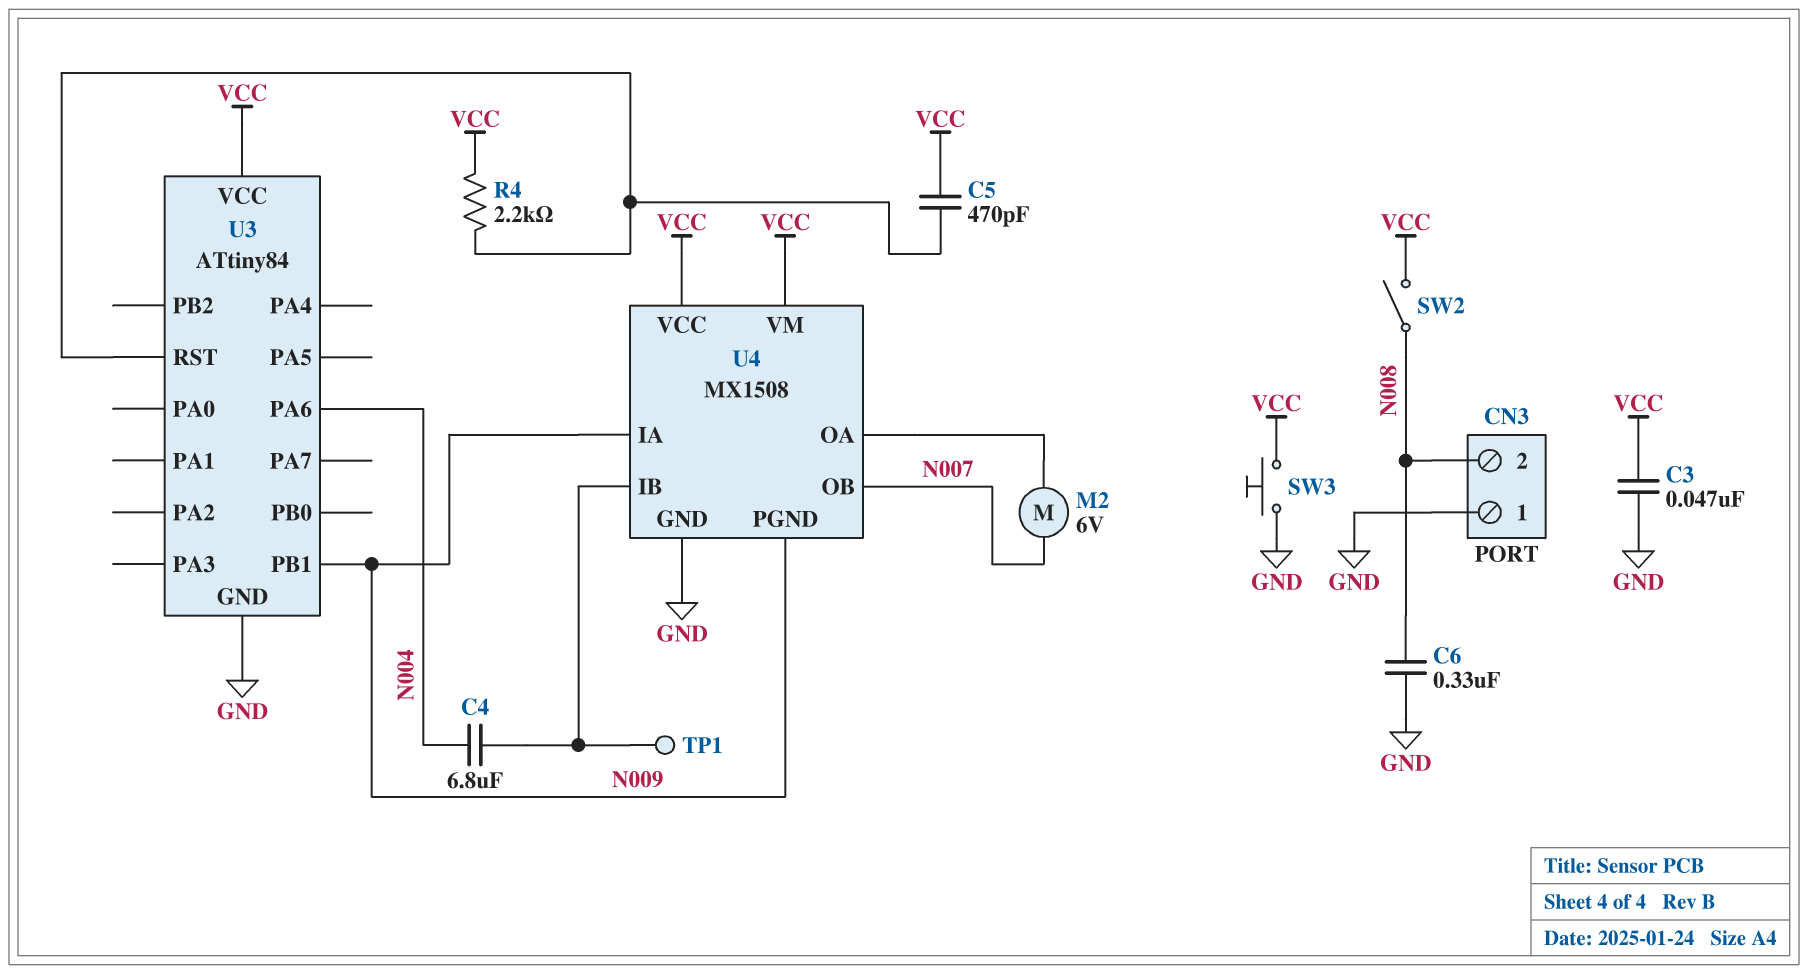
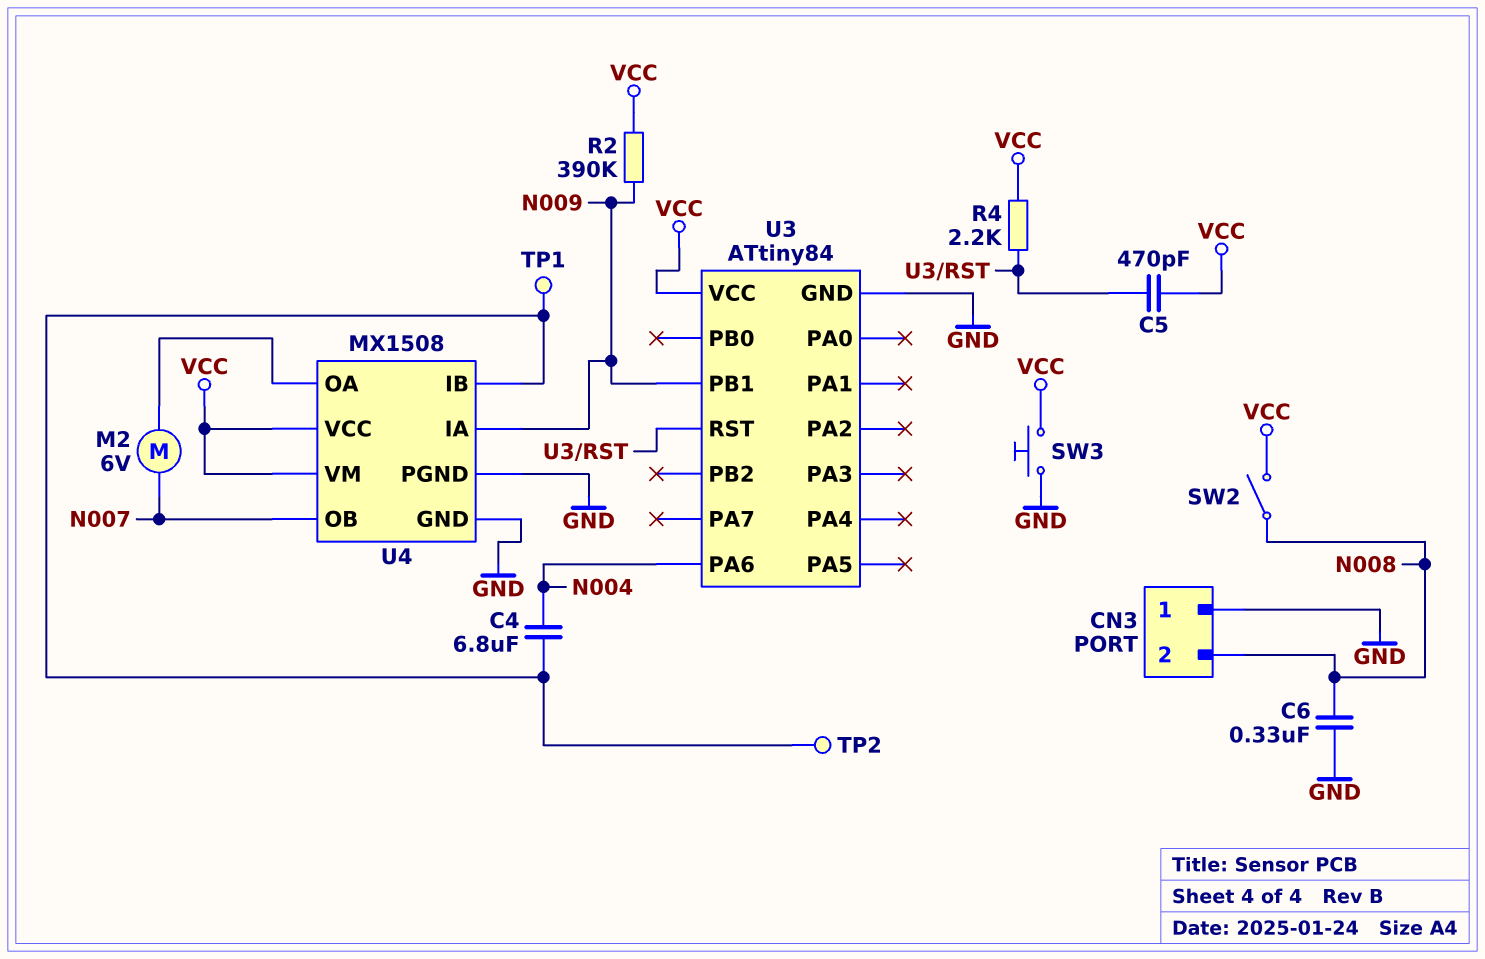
C3: 47nF (GND, VCC) -> none
R2: none -> 390k (N009, VCC)
TP2: none -> test point (U4/IB)
U4 pin PGND: N009 -> GND

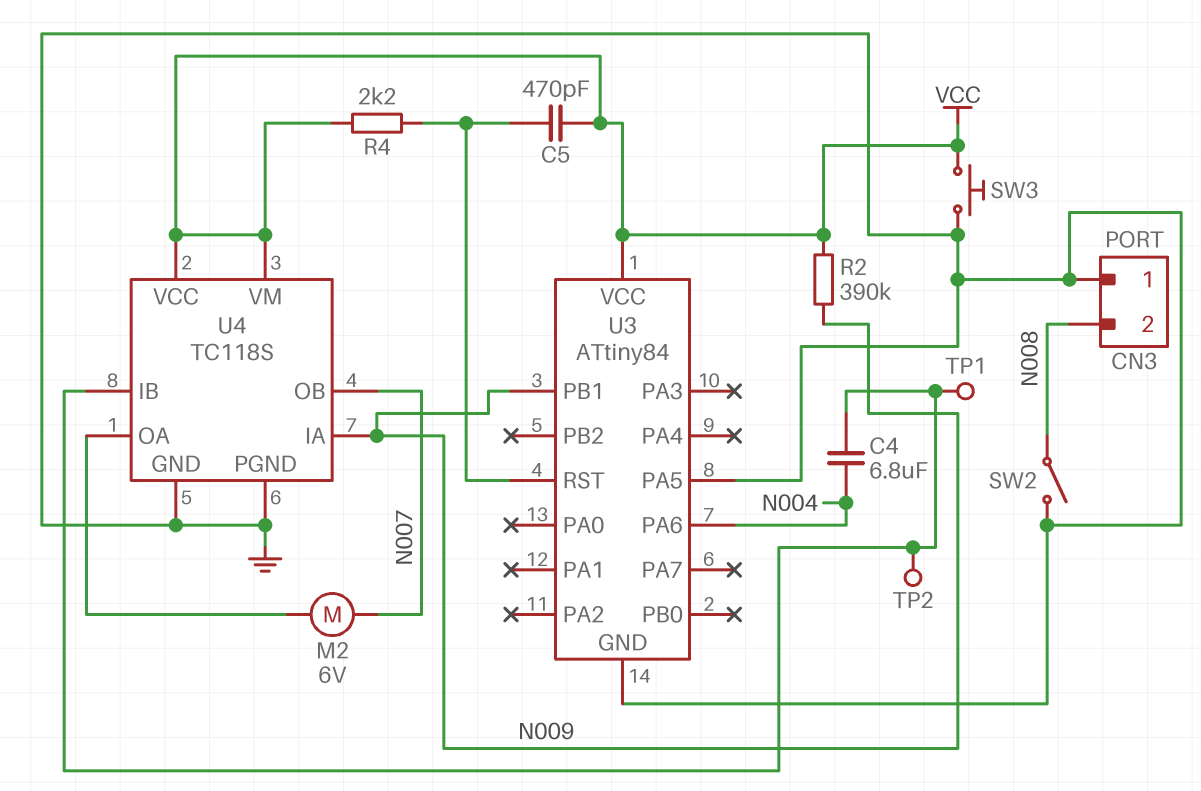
C6: 330nF (GND, N008) -> none
SW2: switch (N008, VCC) -> switch (GND, N008)
U3 pin PA5: none -> GND
U4: MX1508 -> TC118S

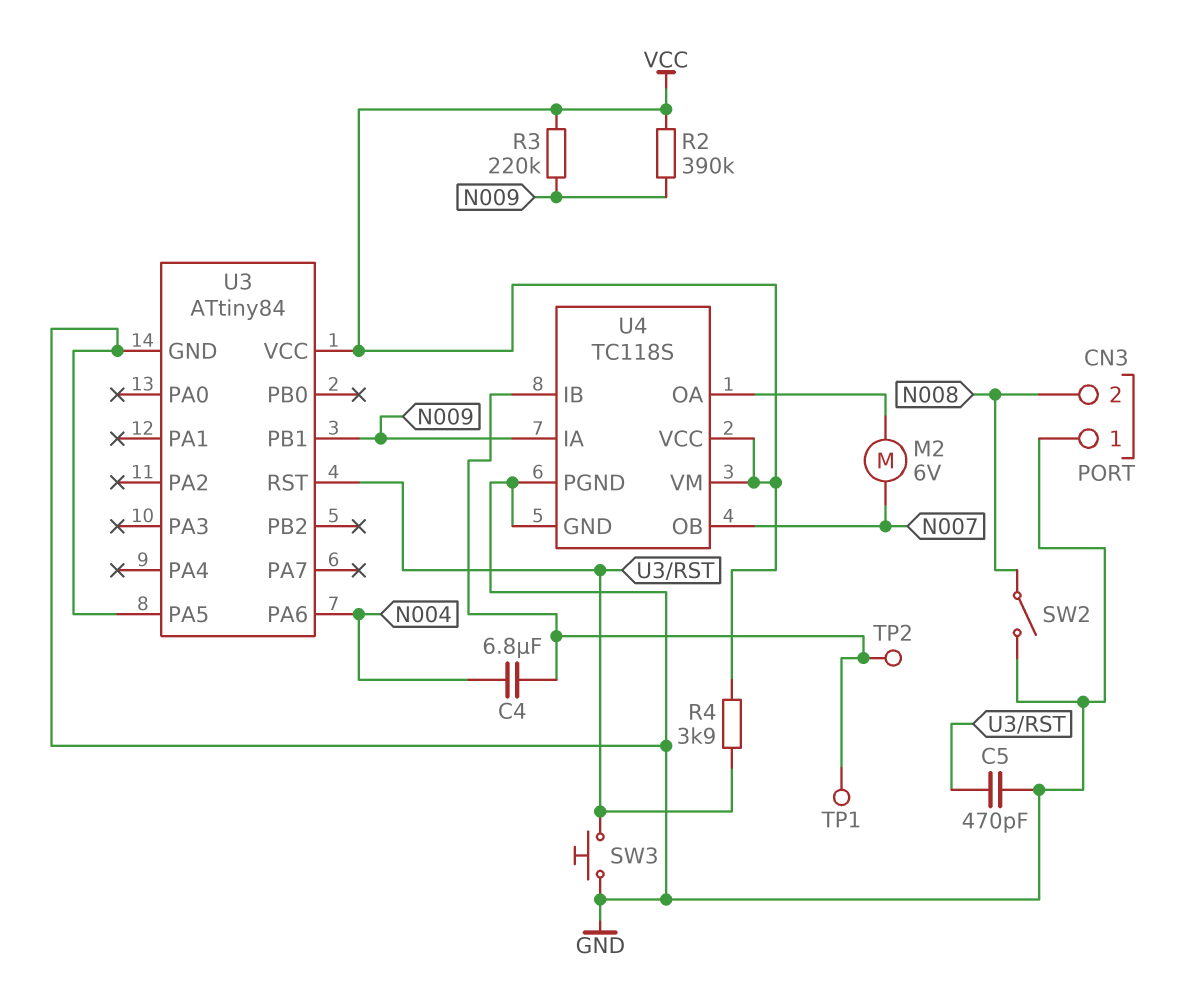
C5: 470pF (U3/RST, VCC) -> 470pF (GND, U3/RST)
R3: none -> 220k (N009, VCC)
R4: 2.2k (U3/RST, VCC) -> 3.9k (U3/RST, VCC)
SW3: button (GND, VCC) -> button (GND, U3/RST)

